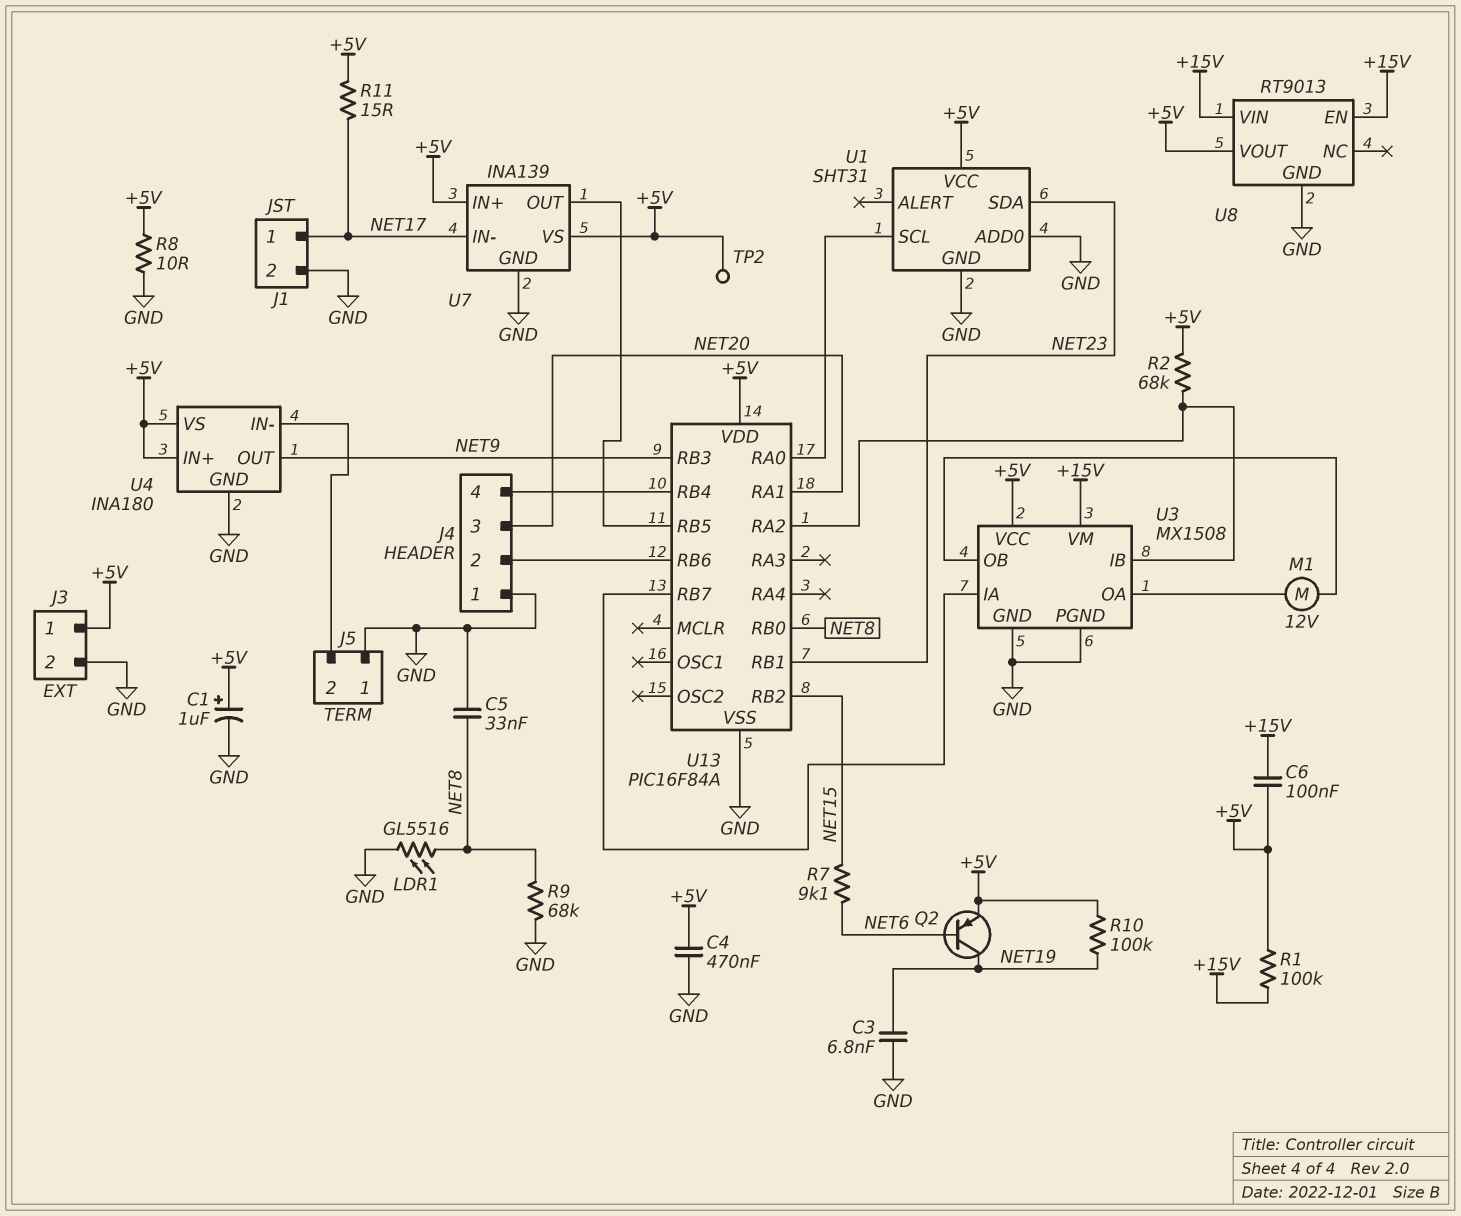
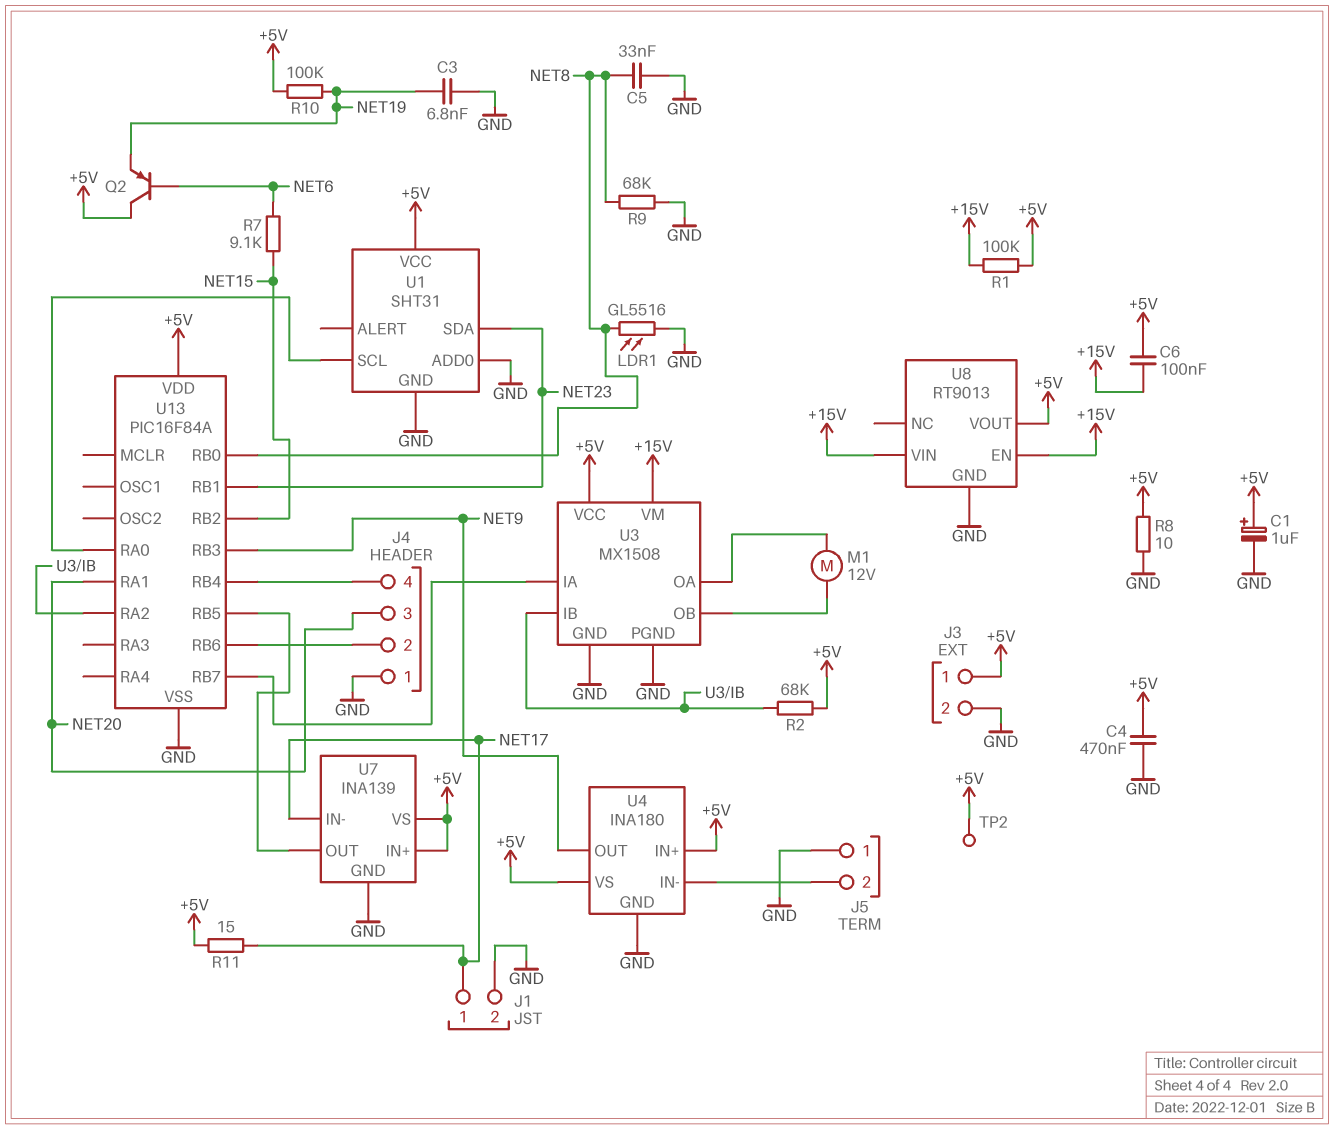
Q2: PNP (B NET6, C NET19, E +5V) -> PNP (B NET6, C +5V, E NET19)

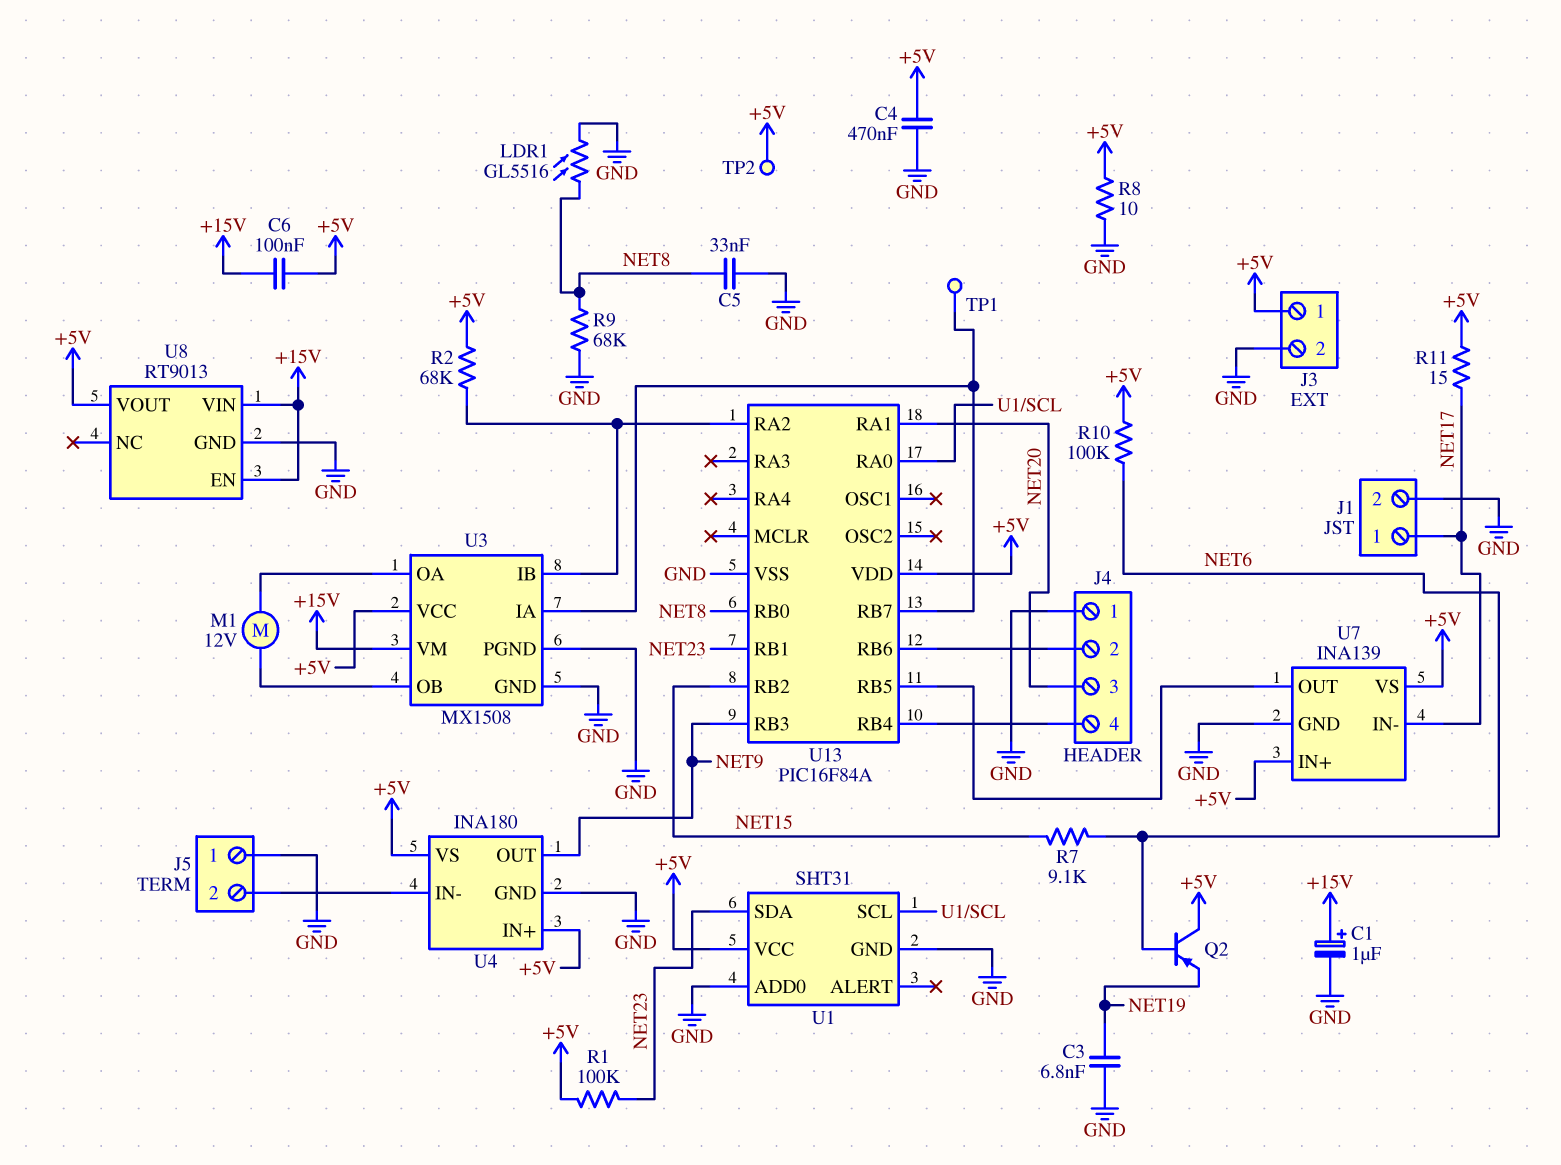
C1: 1uF (plus +5V, minus GND) -> 1uF (plus +15V, minus GND)
R1: 100k (+5V, +15V) -> 100k (+5V, NET23)
R10: 100k (+5V, NET19) -> 100k (+5V, NET6)
TP1: none -> test point (U3/IA)

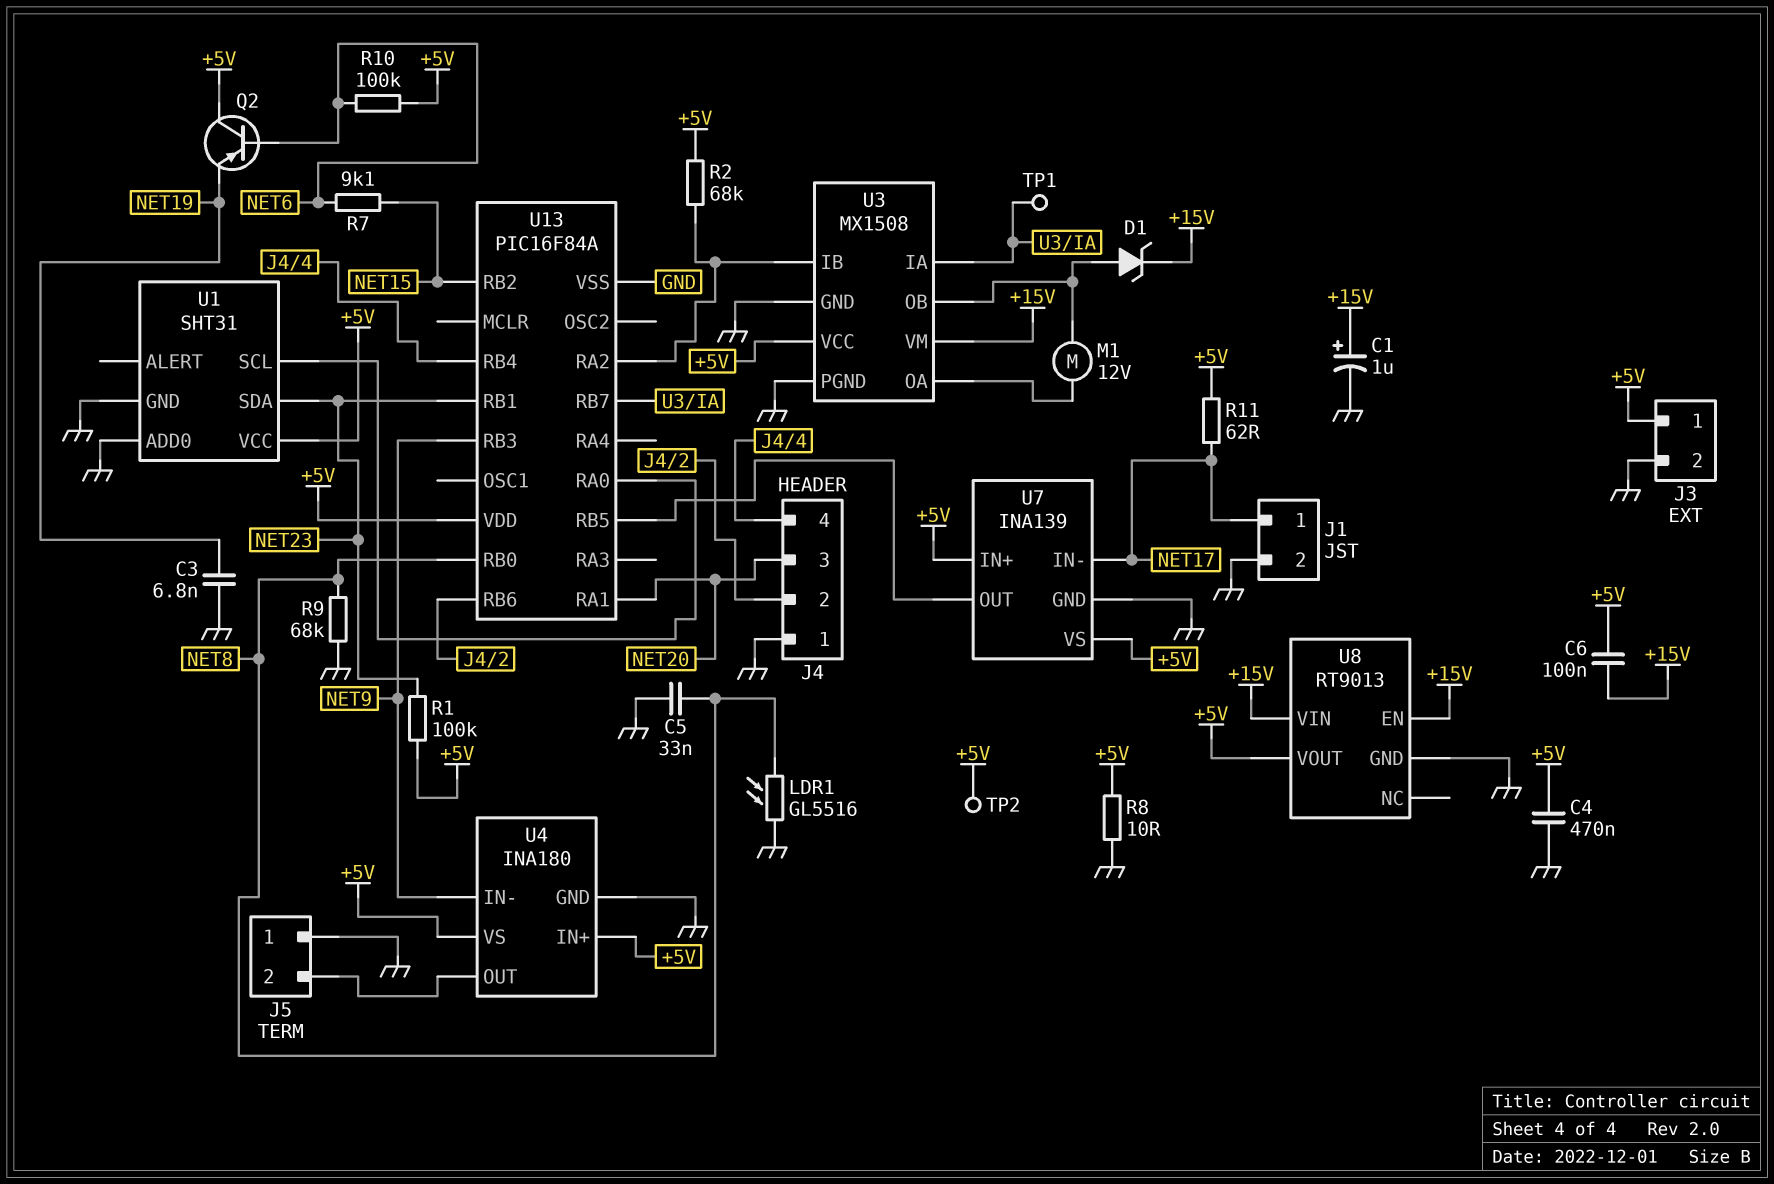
D1: none -> zener (A U3/OB, K +15V)
R11: 15 (+5V, NET17) -> 62 (+5V, NET17)
U4 pin IN-: J5/2 -> NET9
U4 pin OUT: NET9 -> J5/2

